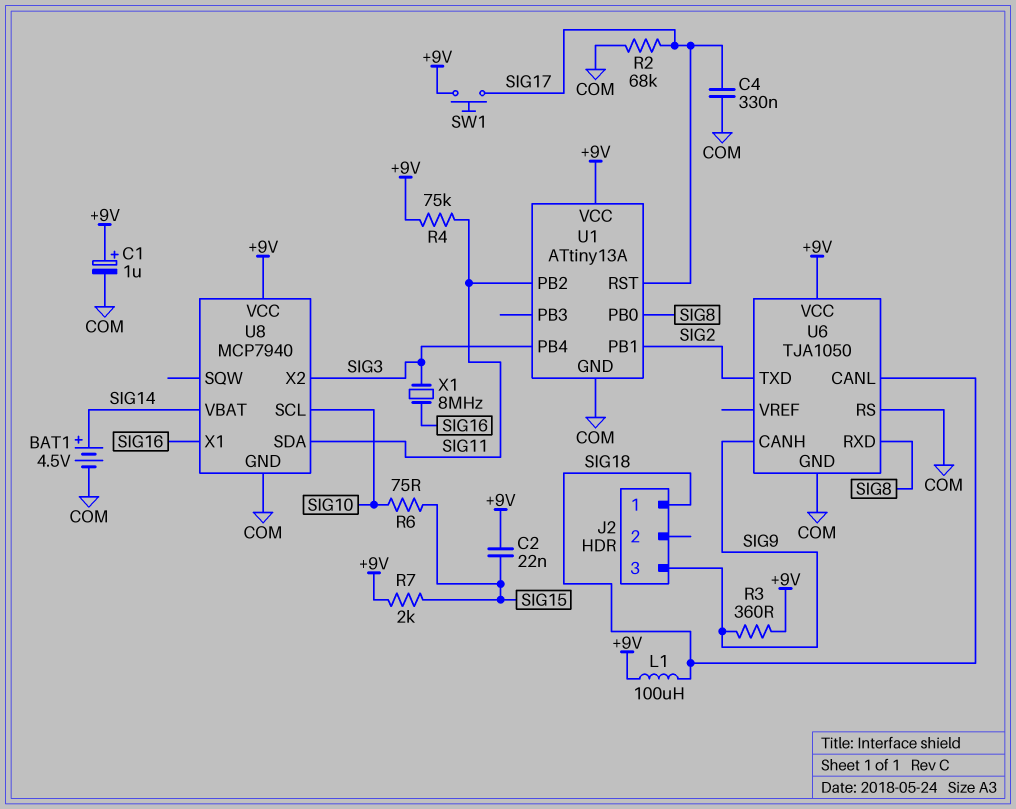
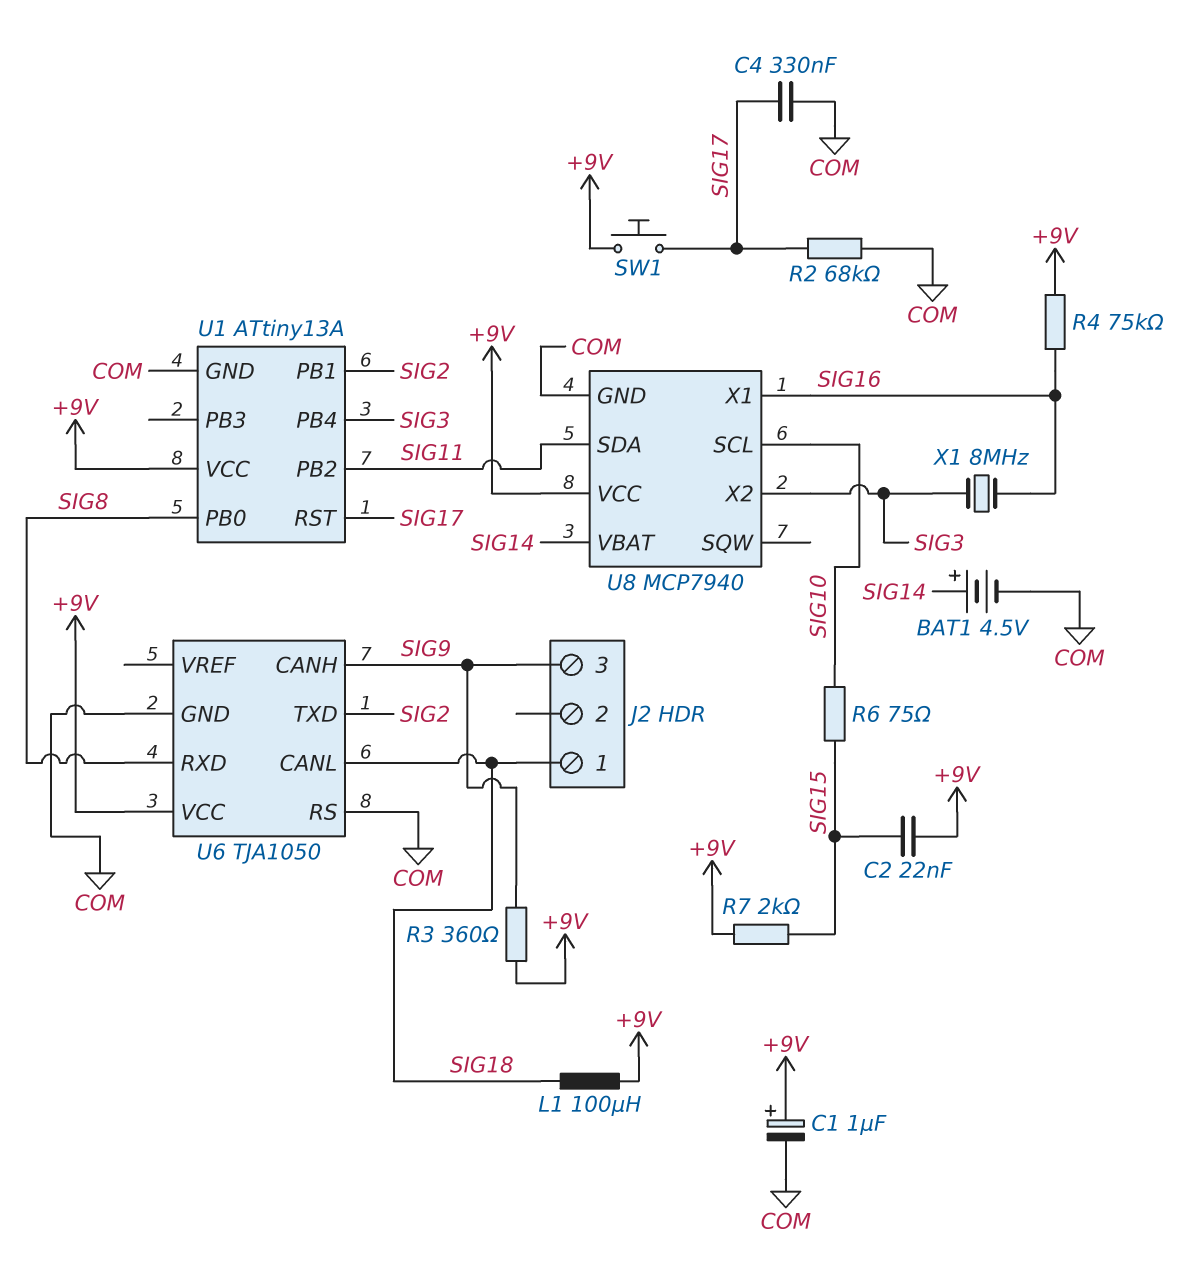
R4: 75k (+9V, SIG11) -> 75k (+9V, SIG16)

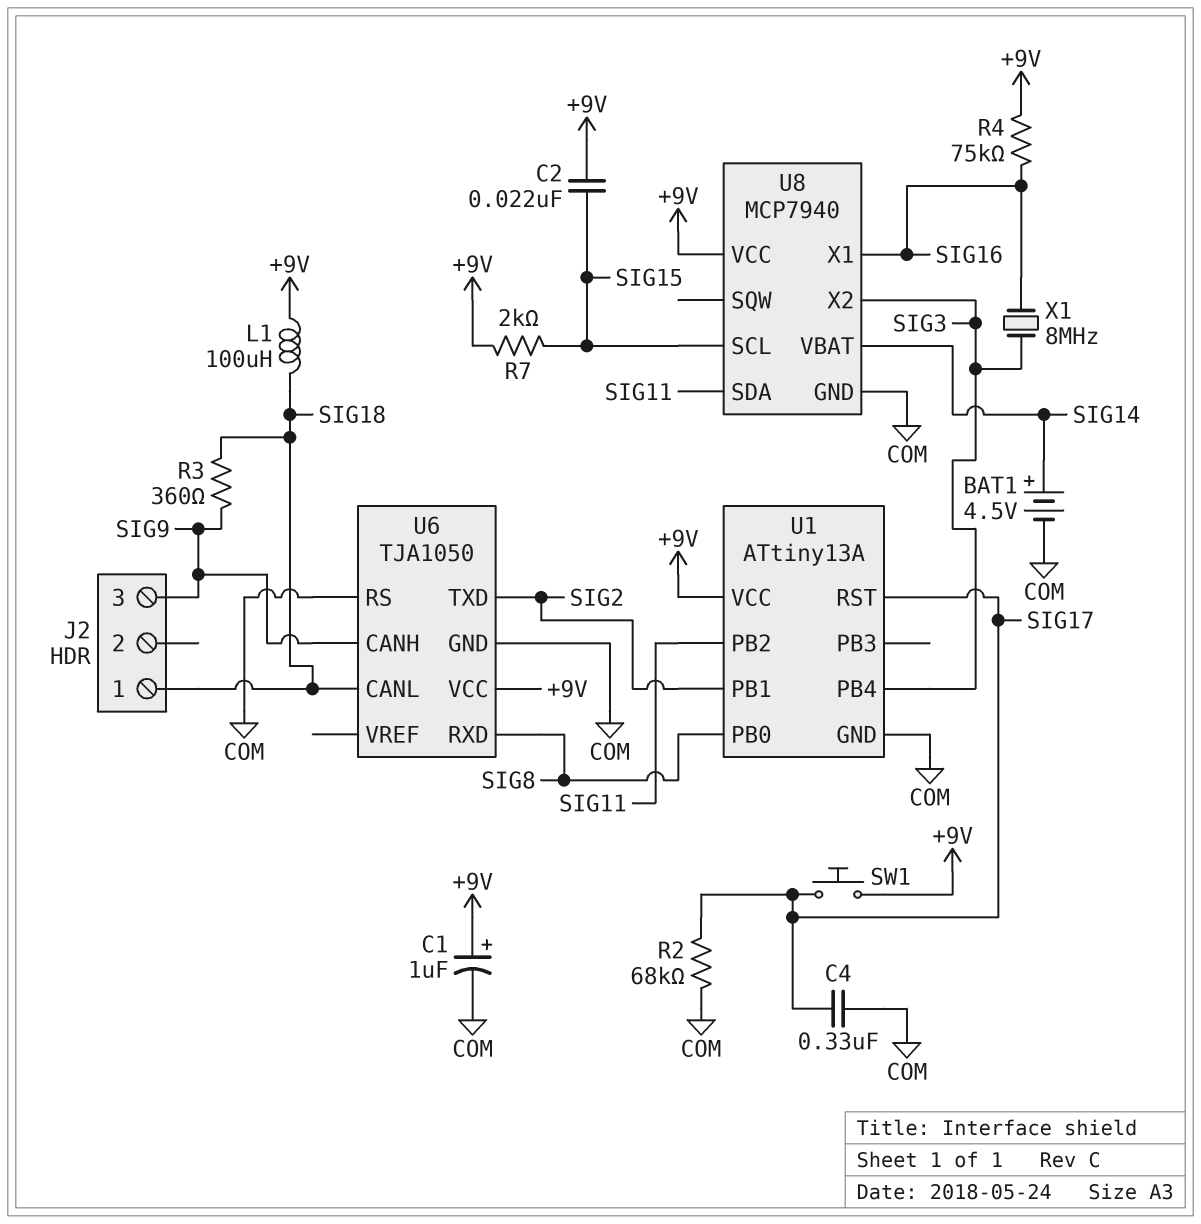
R3: 360 (+9V, SIG9) -> 360 (SIG9, SIG18)
R6: 75 (SIG10, SIG15) -> none
U8 pin SCL: SIG10 -> SIG15

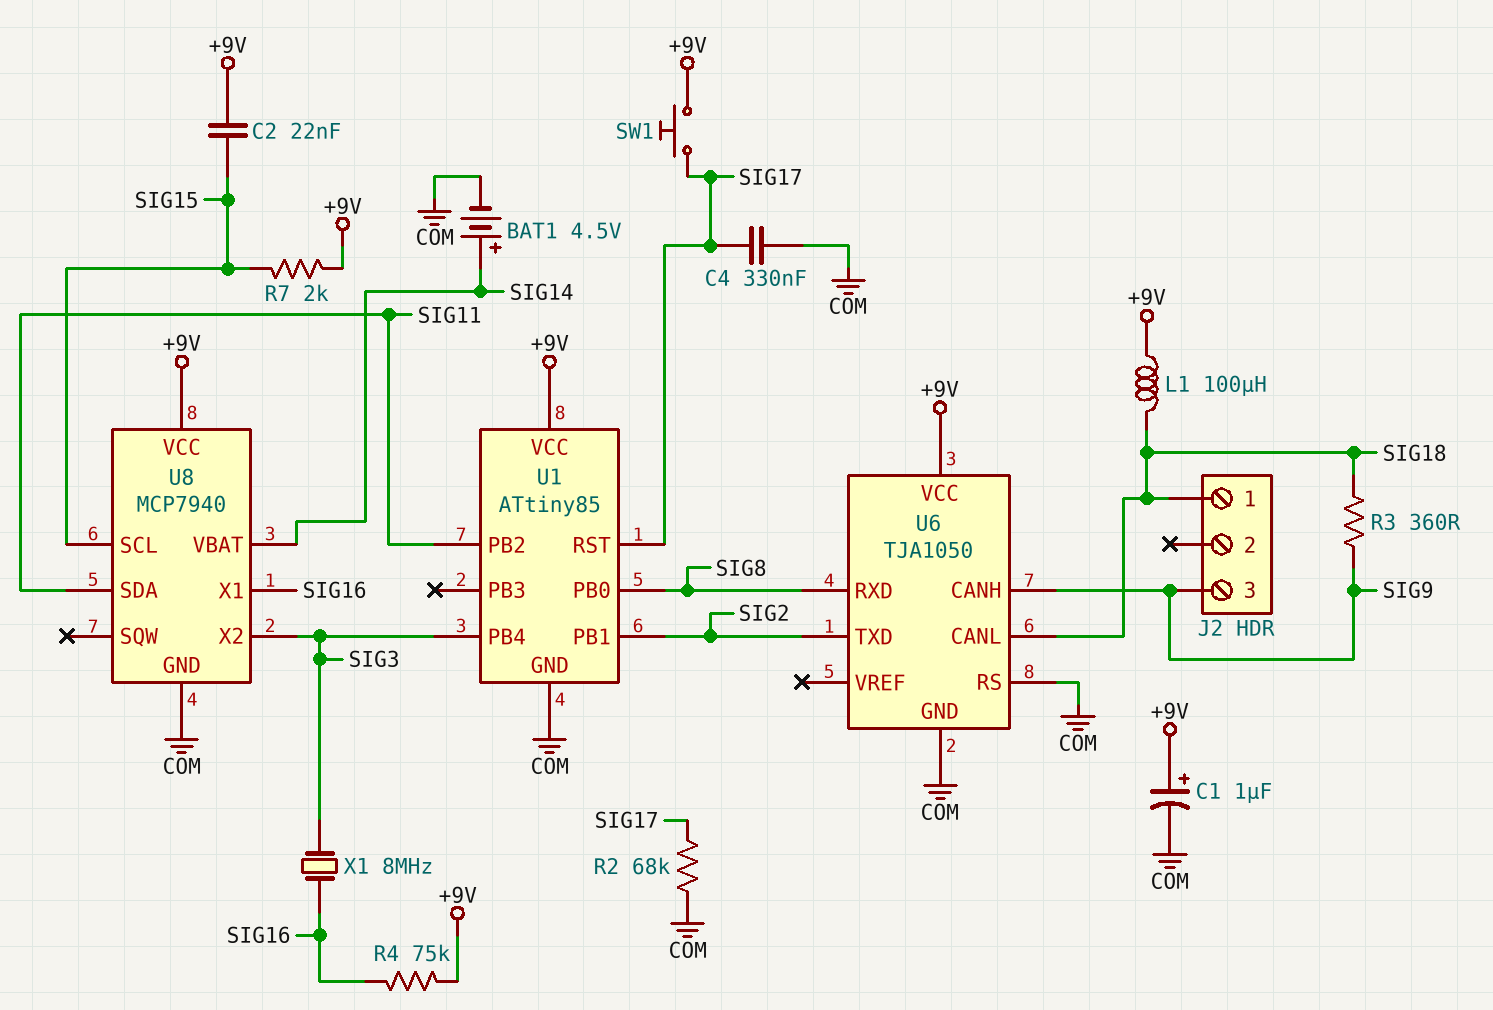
U1: ATtiny13A -> ATtiny85

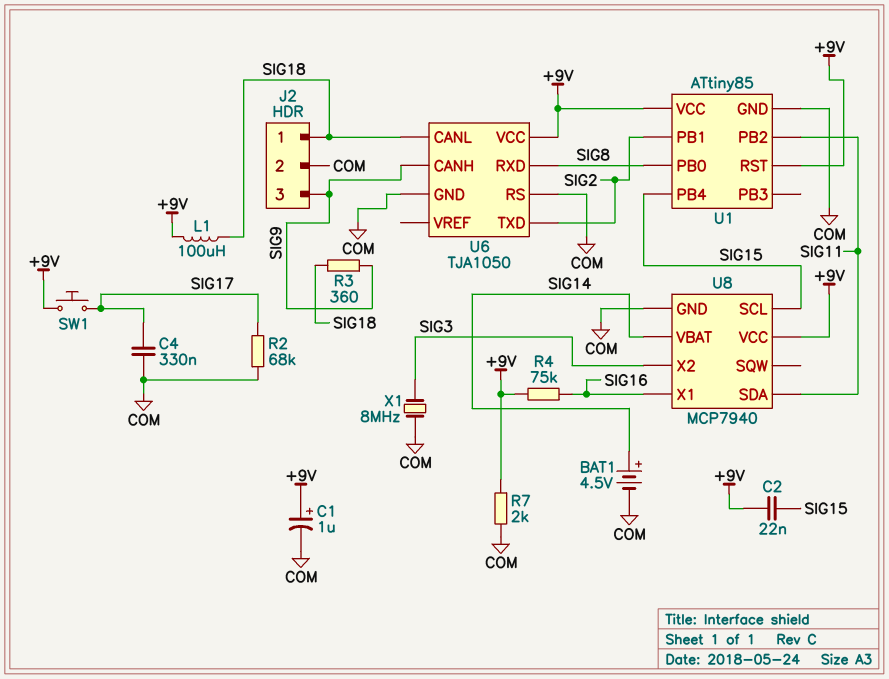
J2 pin 2: none -> COM
R7: 2k (+9V, SIG15) -> 2k (+9V, COM)
U1 pin PB4: SIG3 -> SIG15
U1 pin RST: SIG17 -> +9V
X1: 8MHz (SIG3, SIG16) -> 8MHz (COM, SIG3)

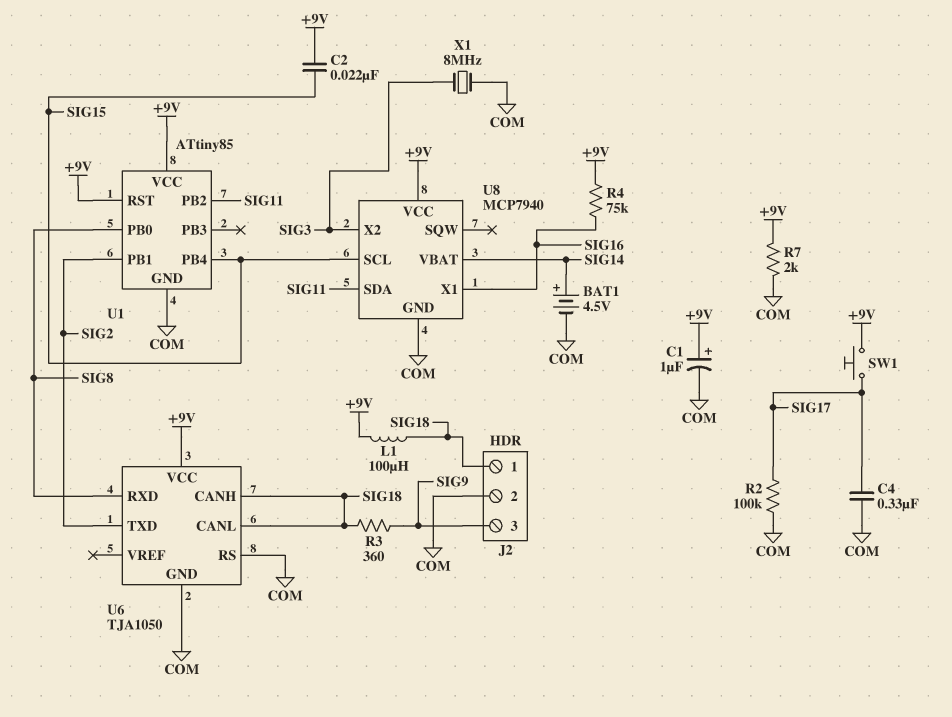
R2: 68k (COM, SIG17) -> 100k (COM, SIG17)
U6 pin CANH: SIG9 -> SIG18

